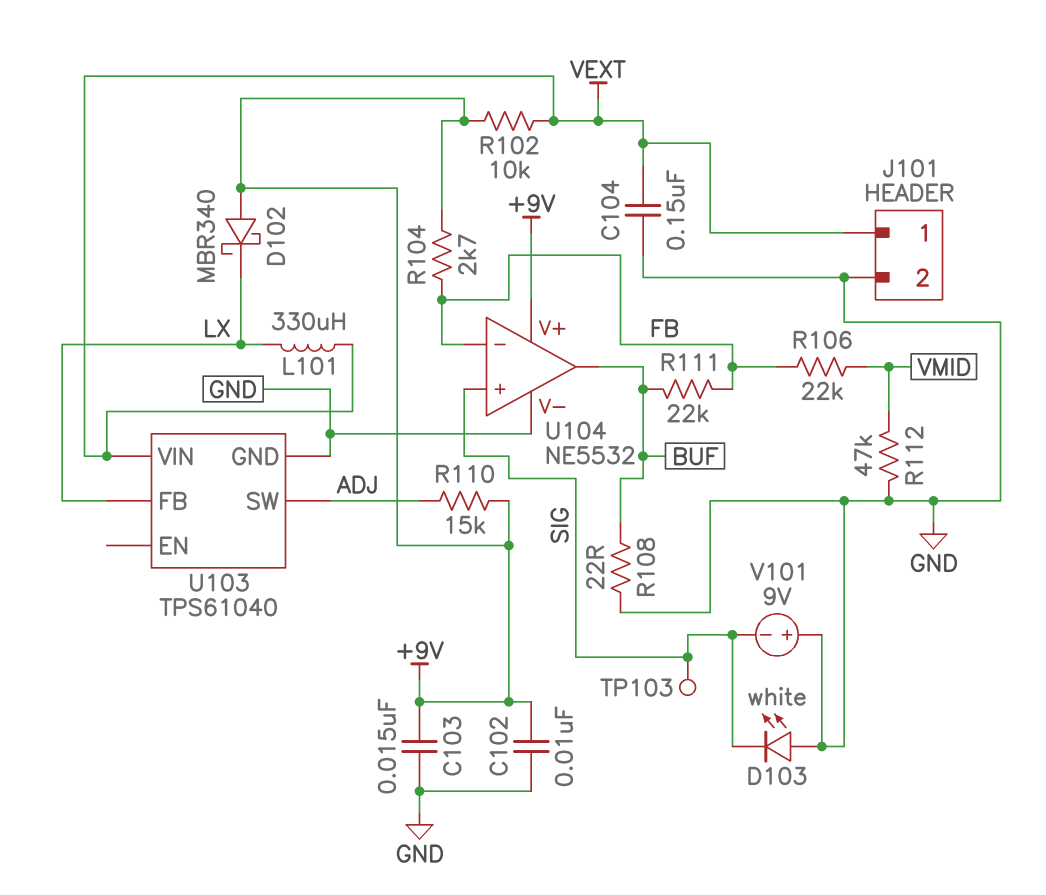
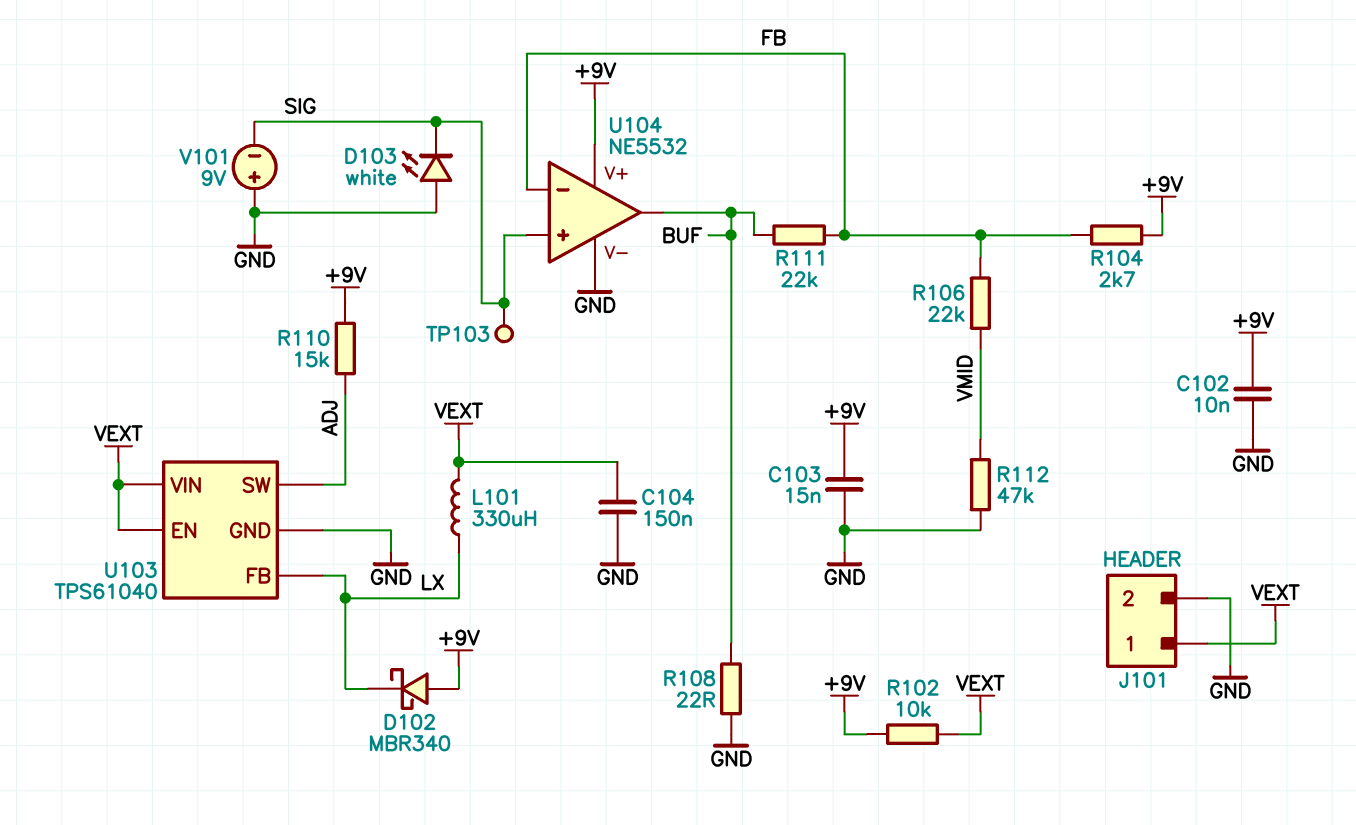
U103 pin EN: none -> VEXT

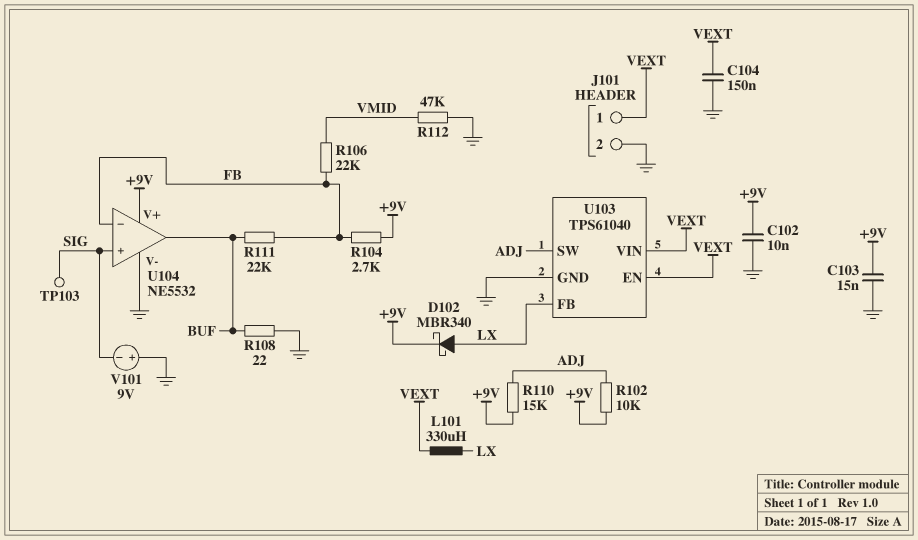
D102: schottky MBR340 (A +9V, K LX) -> schottky MBR340 (A LX, K +9V)
D103: LED white (A GND, K SIG) -> none
R102: 10k (+9V, VEXT) -> 10k (+9V, ADJ)

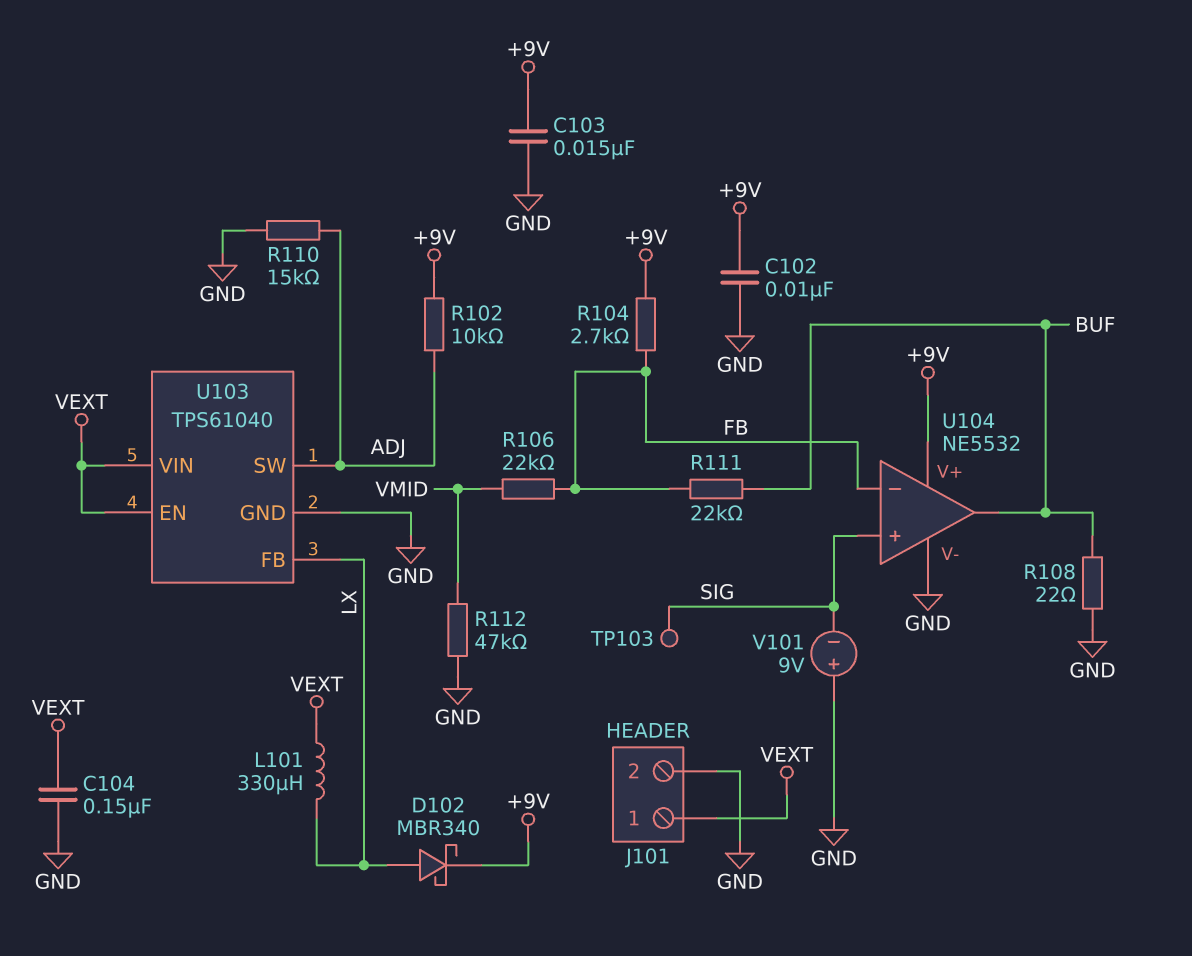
R110: 15k (+9V, ADJ) -> 15k (ADJ, GND)

